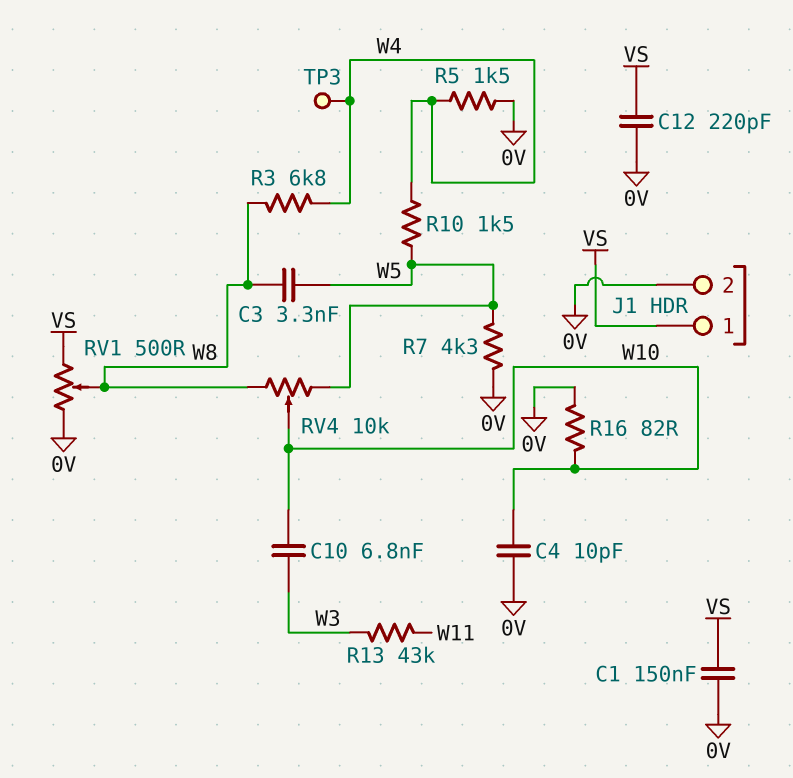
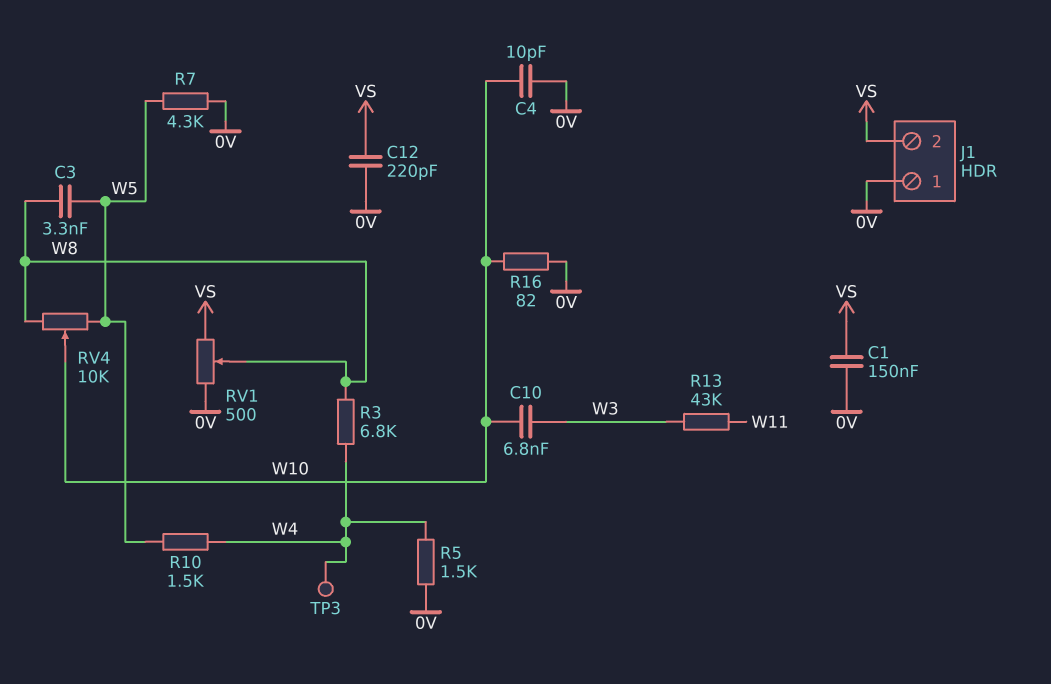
J1 pin 1: VS -> 0V
J1 pin 2: 0V -> VS

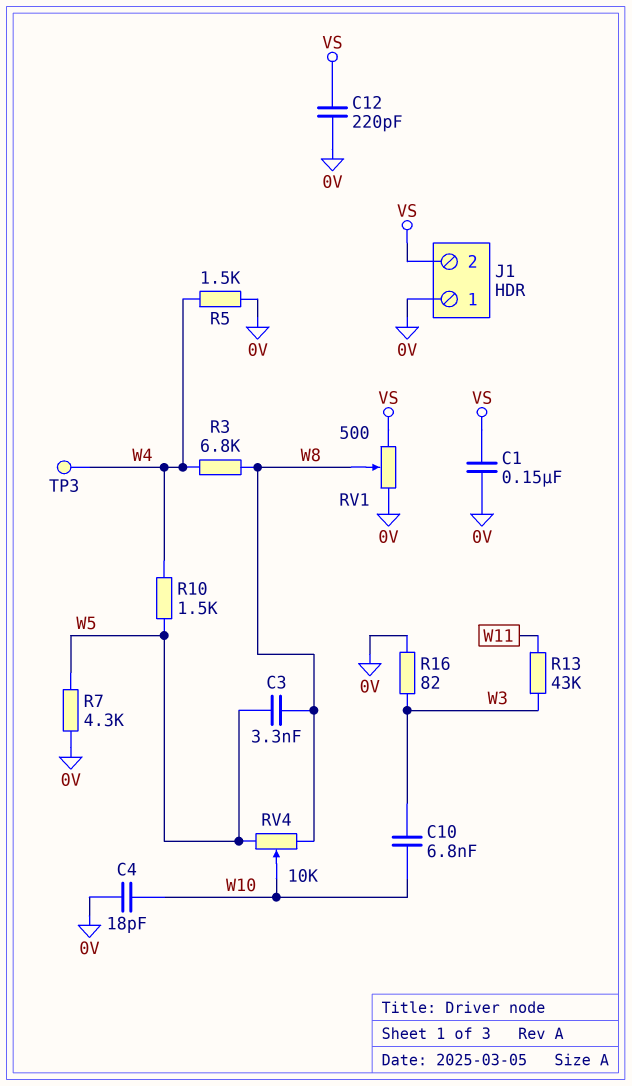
C4: 10pF (0V, W10) -> 18pF (0V, W10)
R16: 82 (0V, W10) -> 82 (0V, W3)

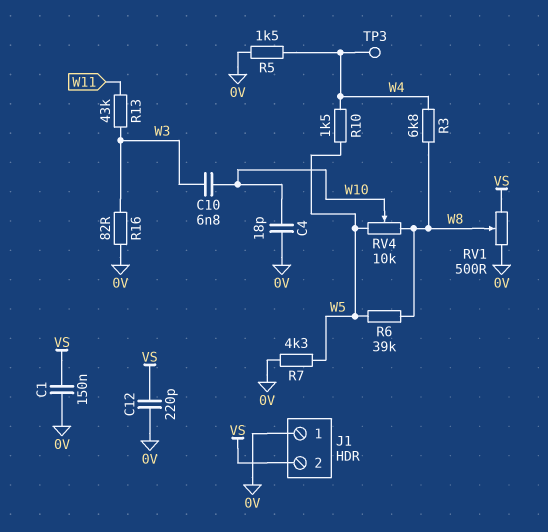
C3: 3.3nF (W5, W8) -> none
R6: none -> 39k (W5, W8)

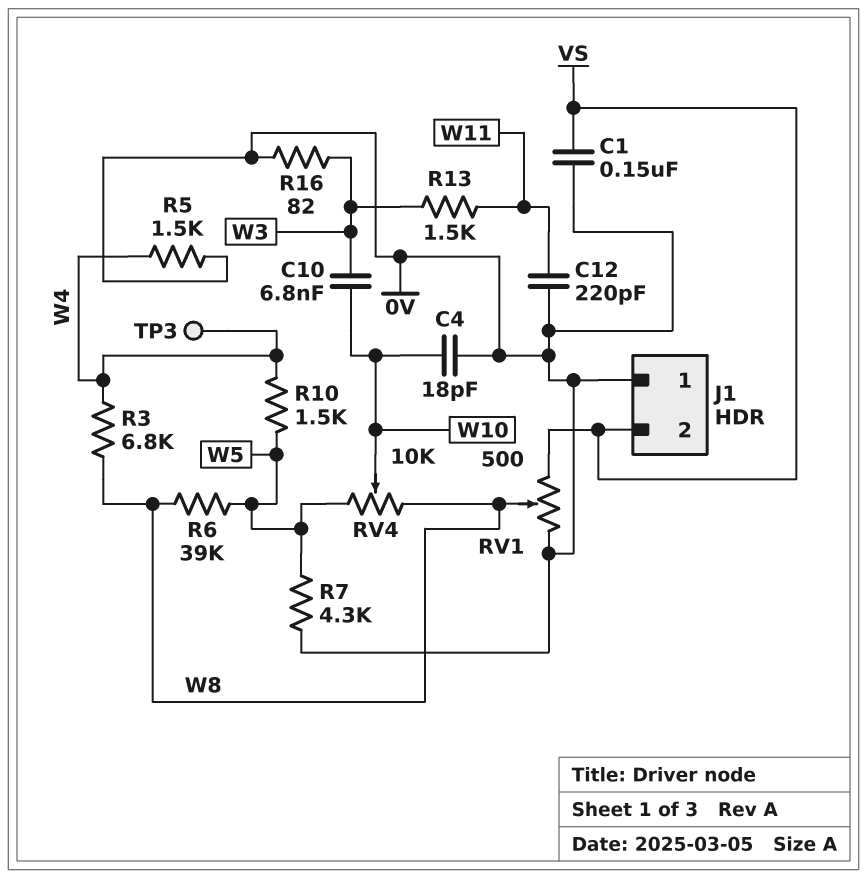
C12: 220pF (0V, VS) -> 220pF (0V, W11)
R13: 43k (W3, W11) -> 1.5k (W3, W11)

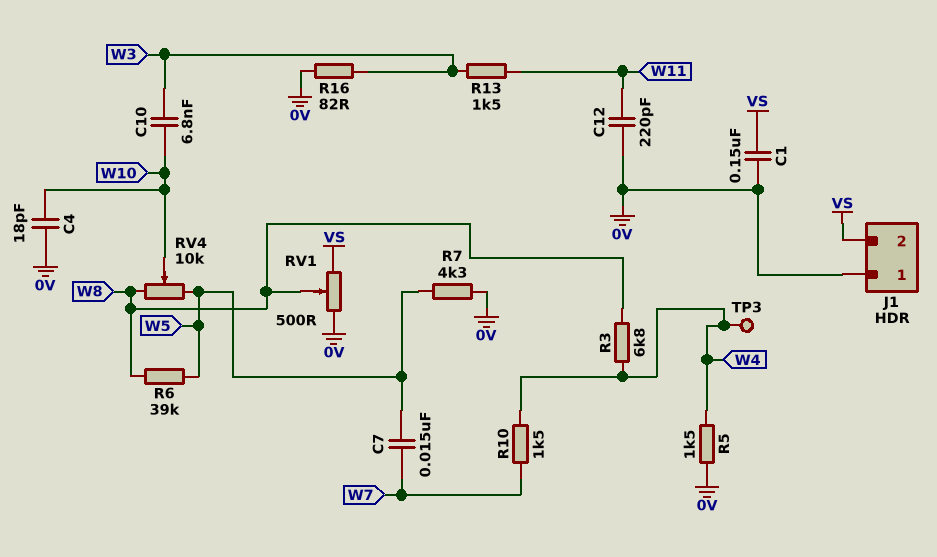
C7: none -> 15nF (W5, W7)
R10: 1.5k (W4, W5) -> 1.5k (W4, W7)

